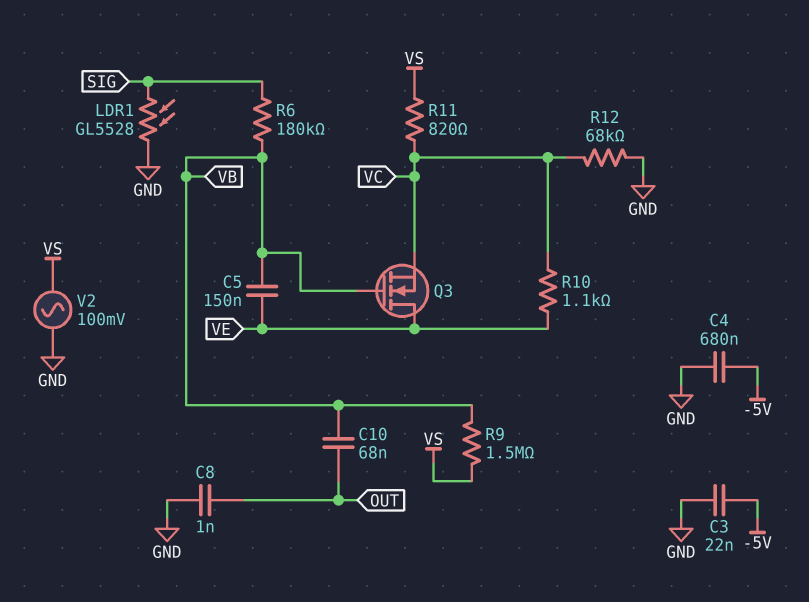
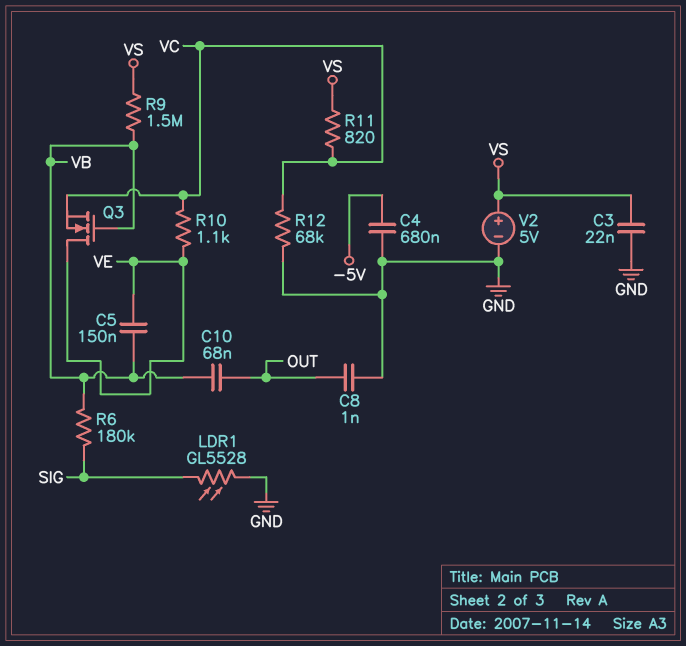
C3: 22nF (-5V, GND) -> 22nF (GND, VS)
V2: AC 100mV (GND, VS) -> 5V (plus VS, minus GND)

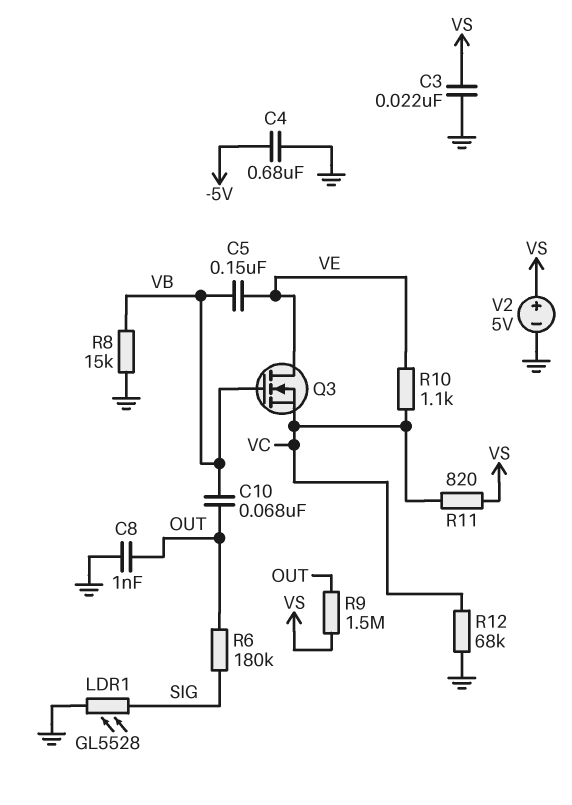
R6: 180k (SIG, VB) -> 180k (OUT, SIG)
R8: none -> 15k (GND, VB)
R9: 1.5M (VB, VS) -> 1.5M (OUT, VS)

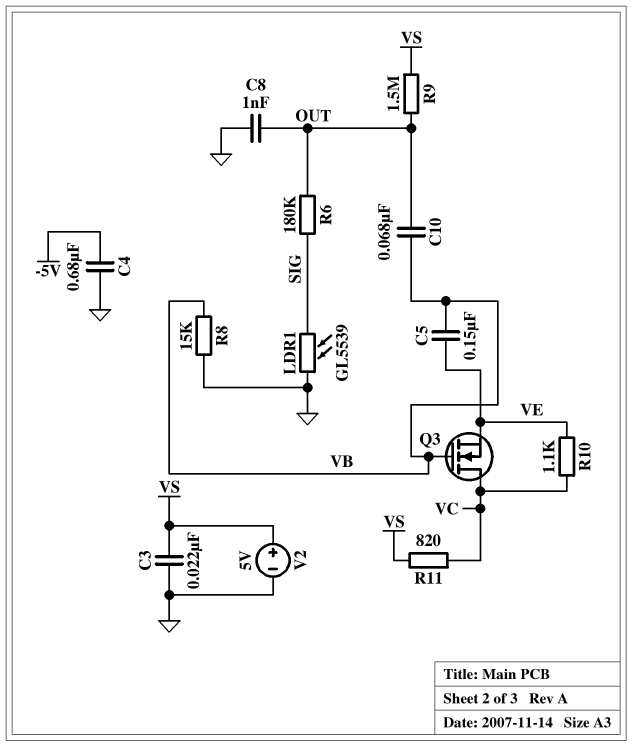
LDR1: GL5528 (GND, SIG) -> GL5539 (GND, SIG)
Q3: NMOS (G VB, D VE, S VC) -> NMOS (G VB, D VC, S VE)
R12: 68k (GND, VC) -> none

